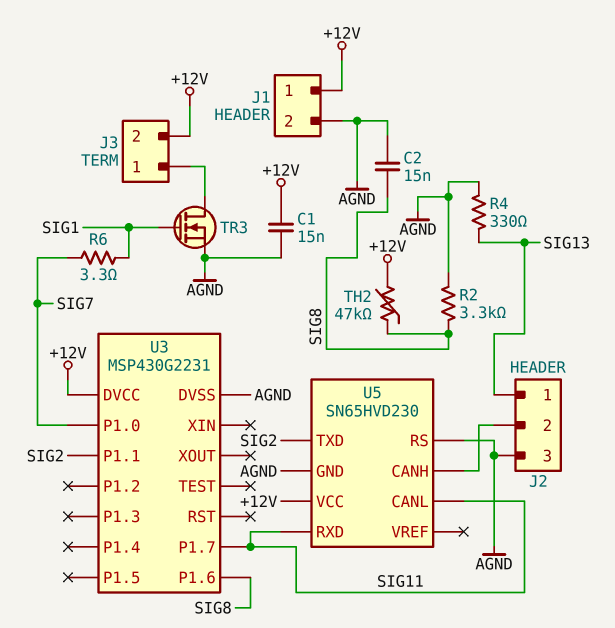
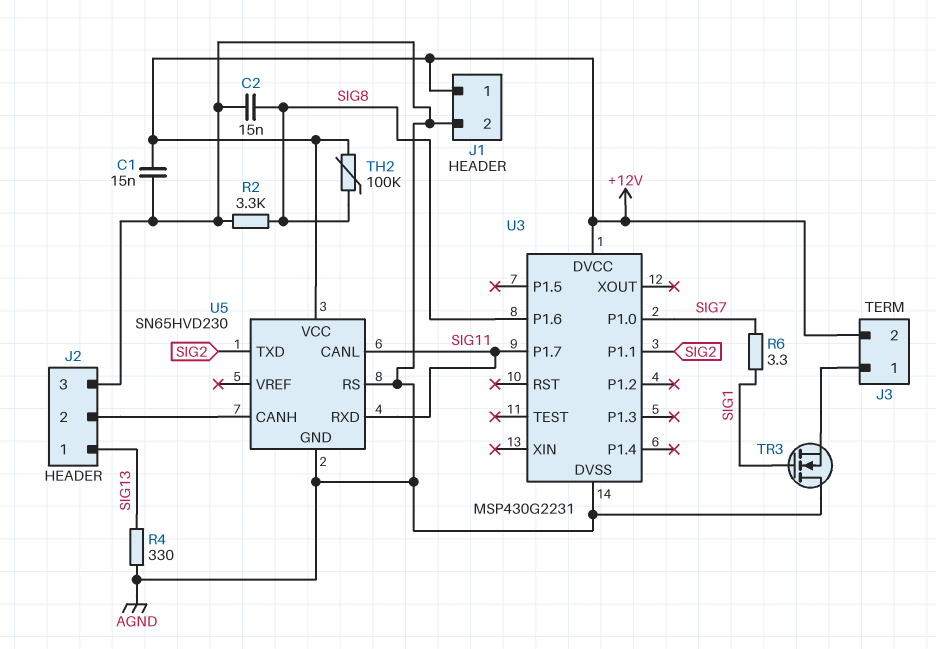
TH2: 47k (+12V, SIG8) -> 100k (+12V, SIG8)
TR3: NMOS (G SIG1, D J3/1, S AGND) -> NMOS (G SIG1, D AGND, S J3/1)

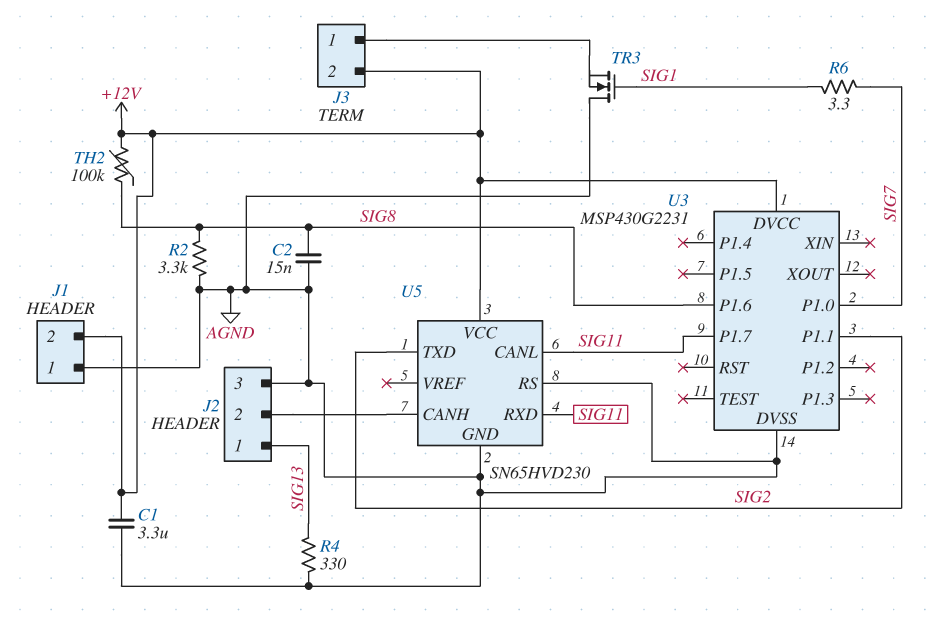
C1: 15nF (+12V, AGND) -> 3.3uF (+12V, AGND)
J1 pin 1: +12V -> AGND
J1 pin 2: AGND -> +12V

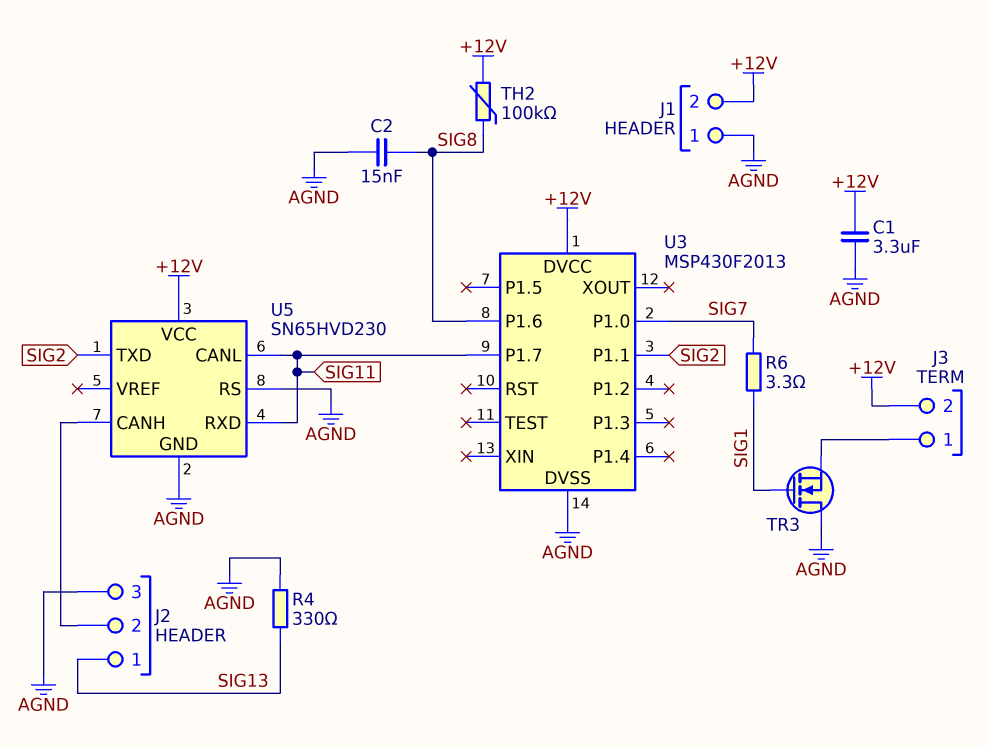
R2: 3.3k (AGND, SIG8) -> none
U3: MSP430G2231 -> MSP430F2013

